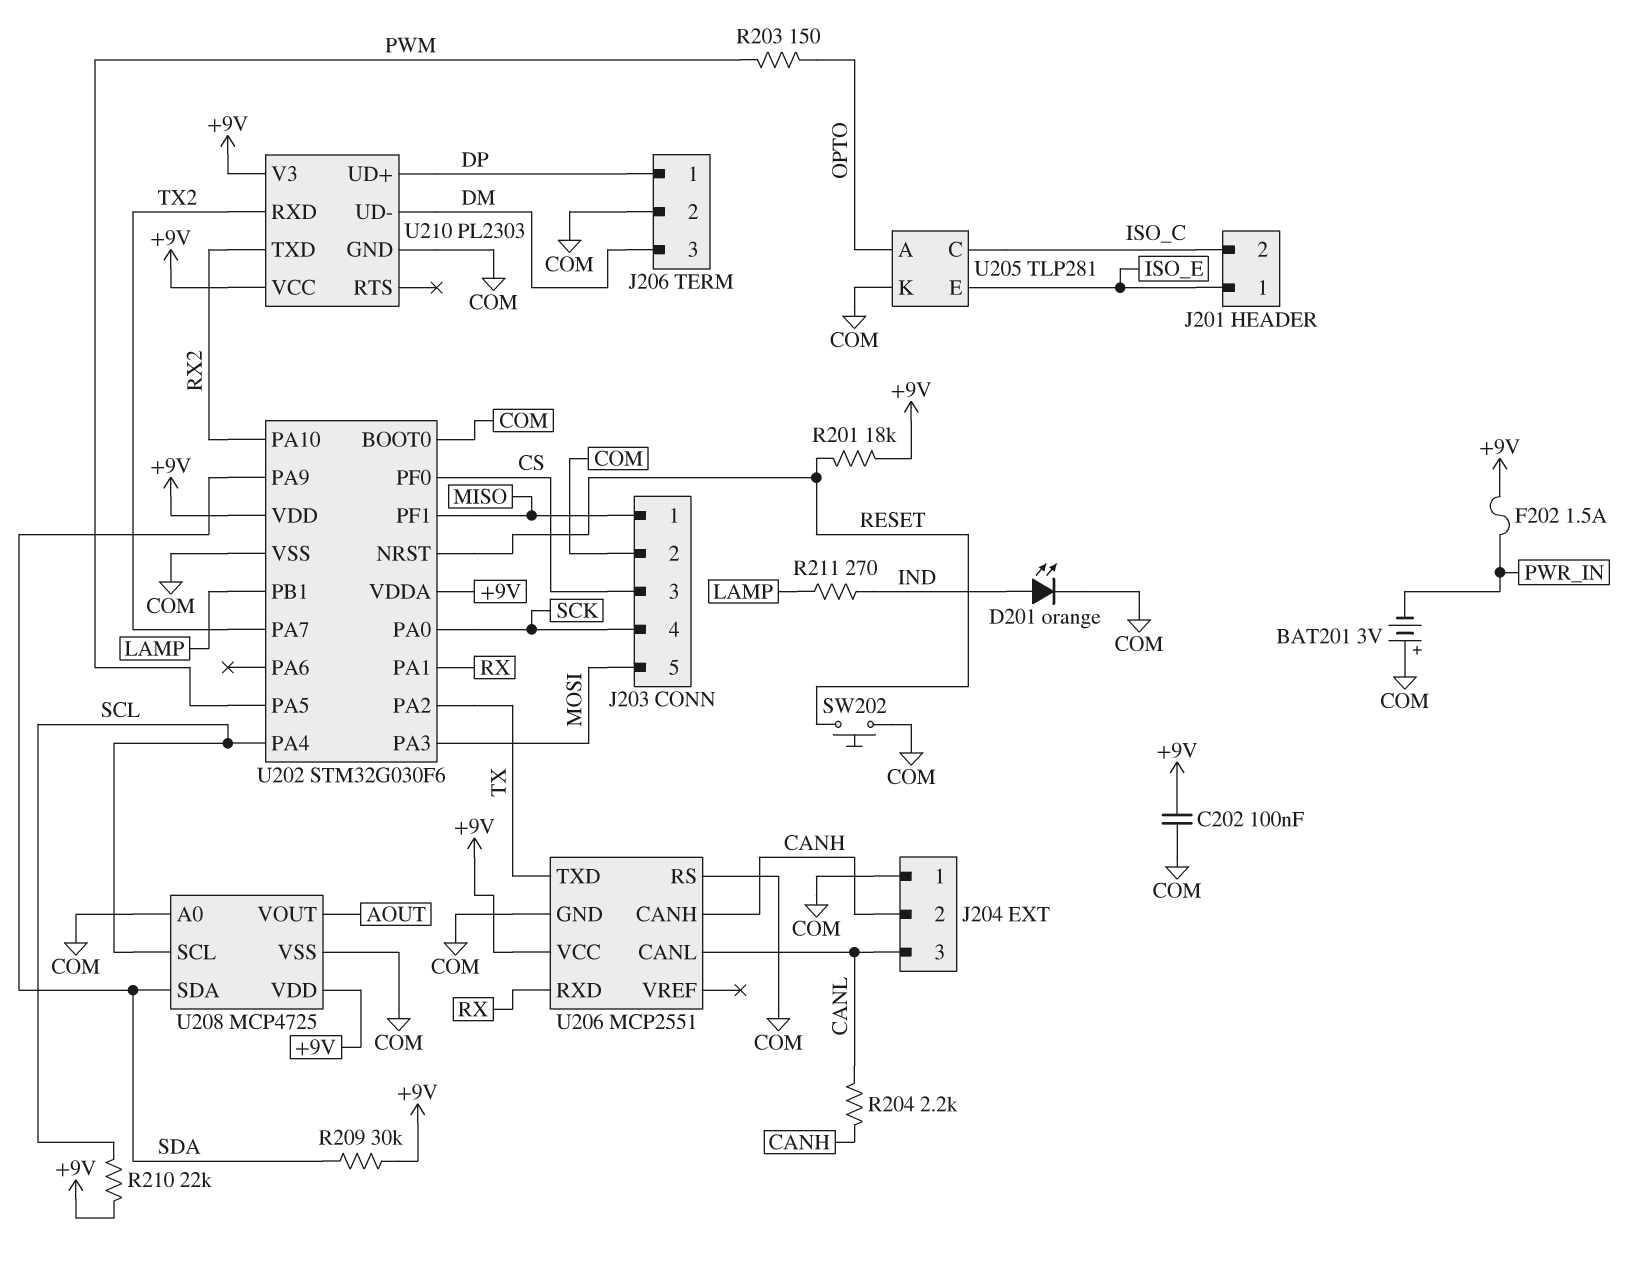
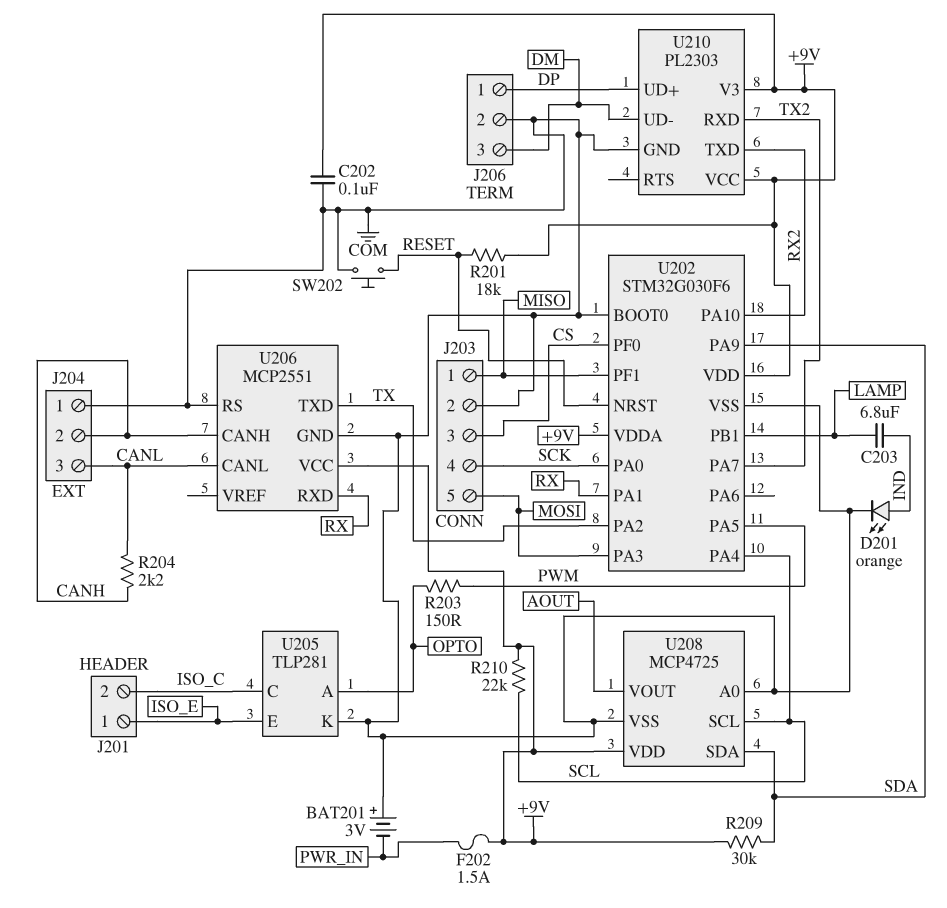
C203: none -> 6.8uF (IND, LAMP)
R211: 270 (IND, LAMP) -> none

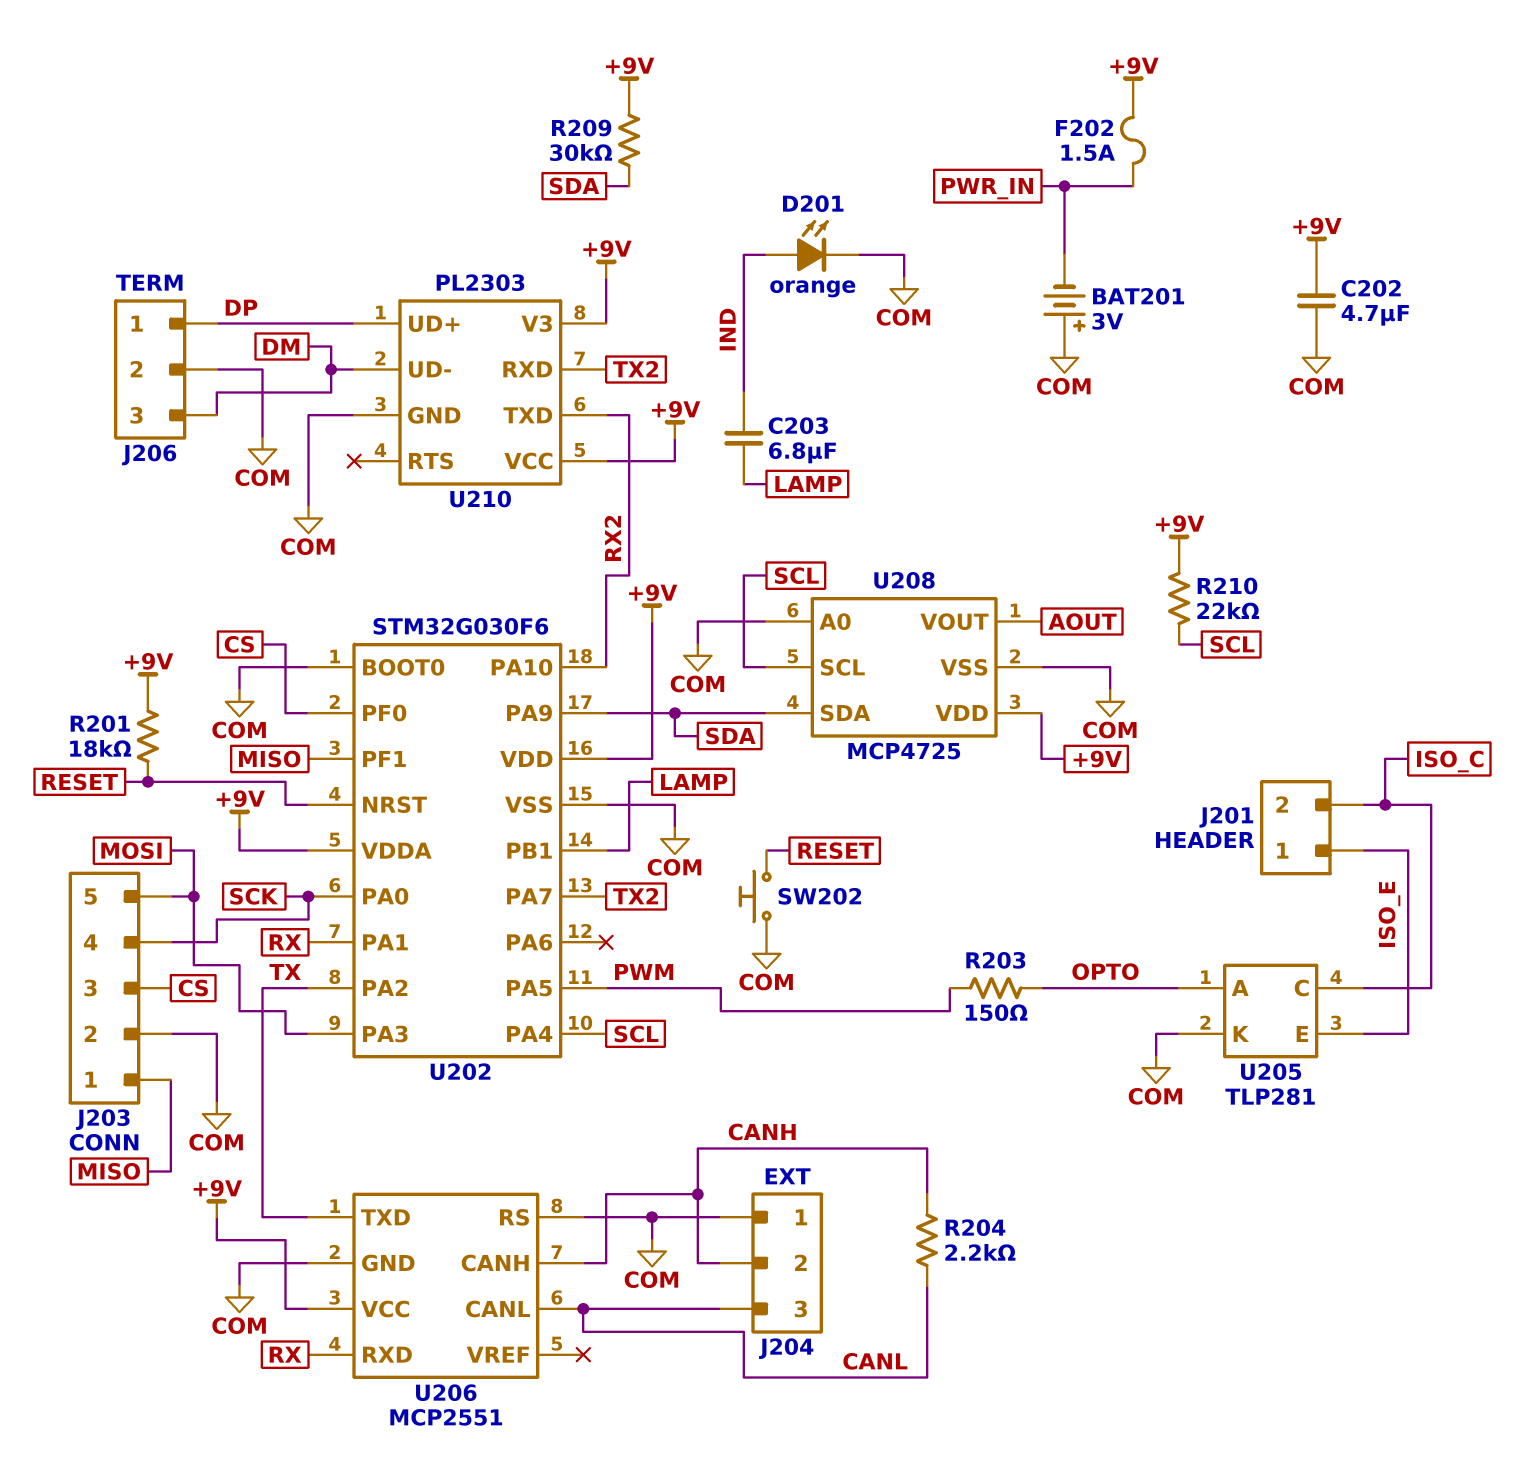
C202: 100nF (+9V, COM) -> 4.7uF (+9V, COM)

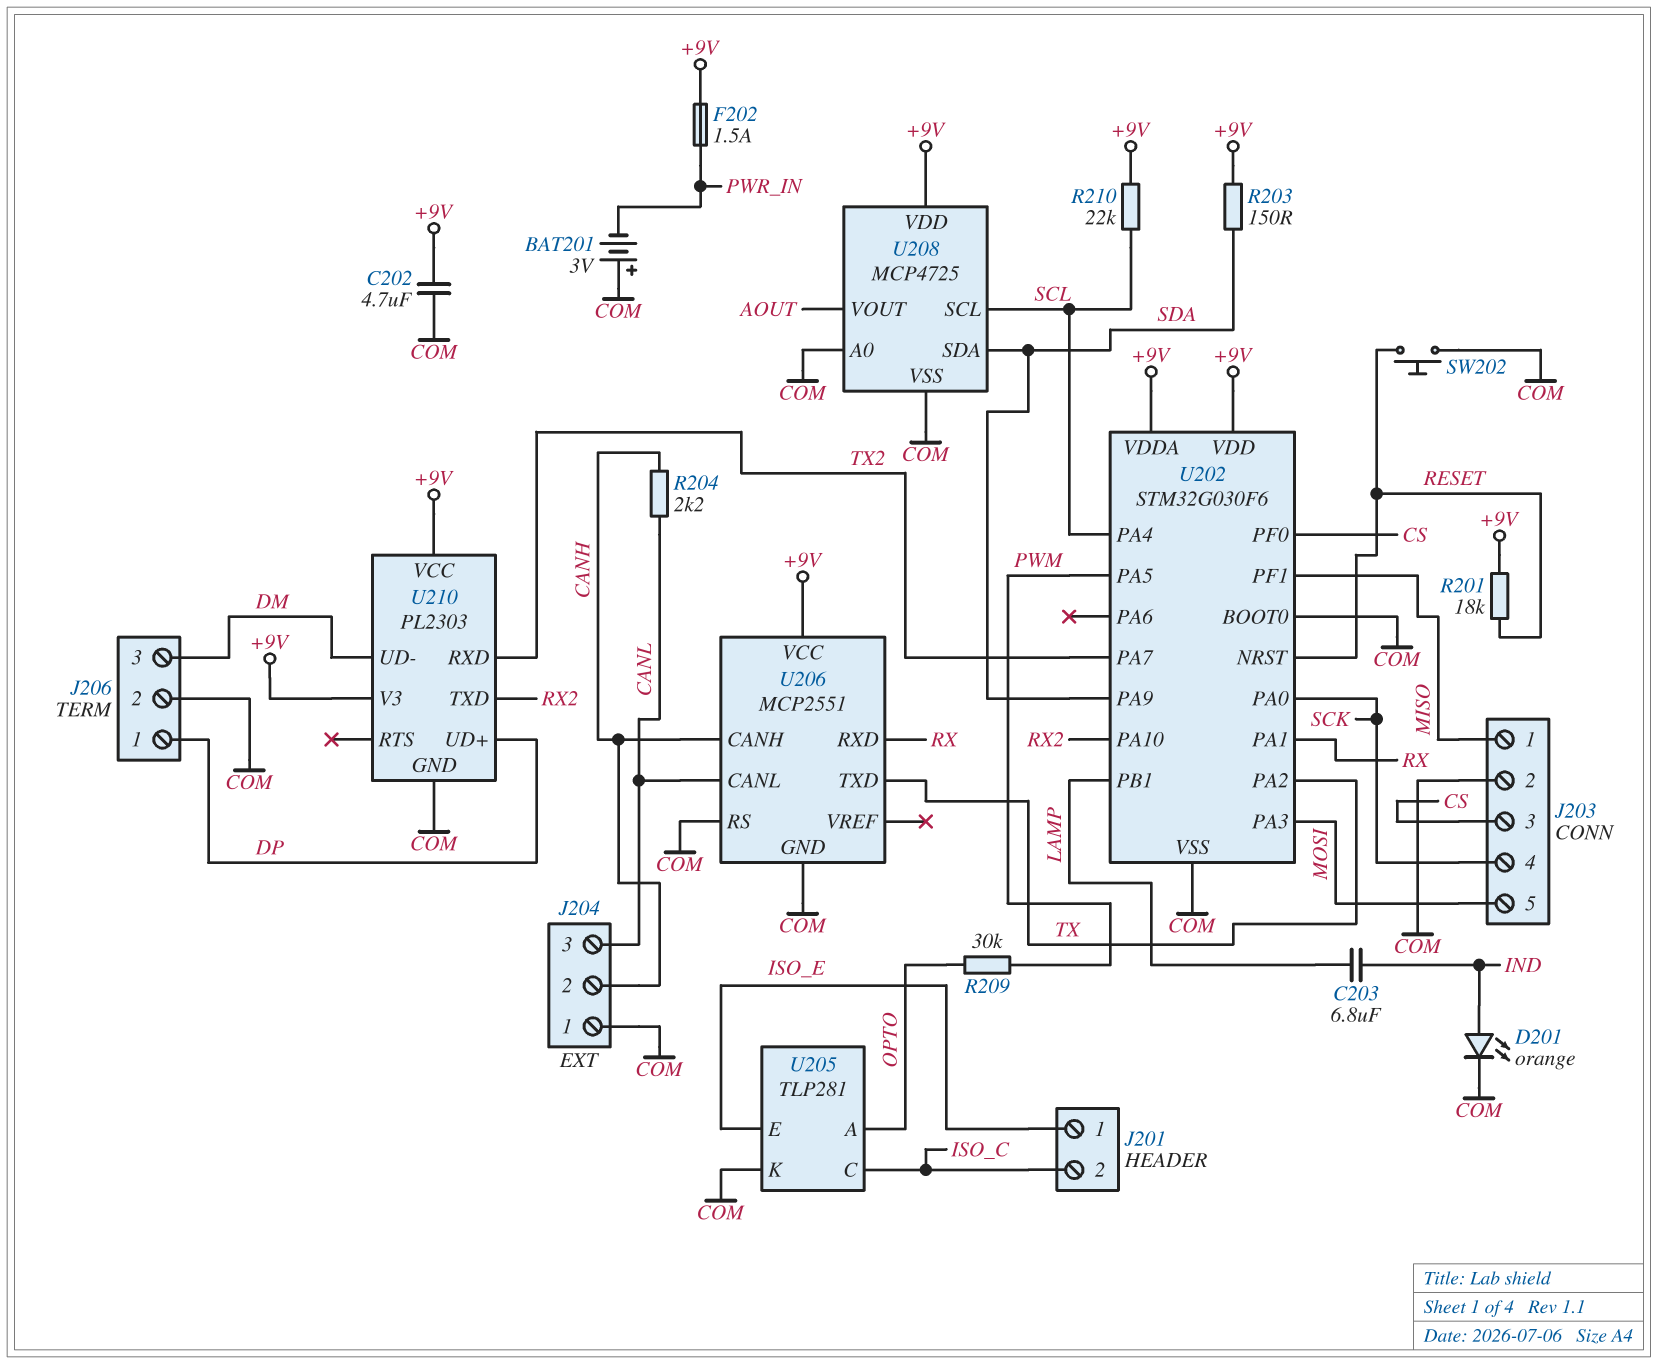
R203: 150 (OPTO, PWM) -> 150 (+9V, SDA)
R209: 30k (+9V, SDA) -> 30k (OPTO, PWM)

